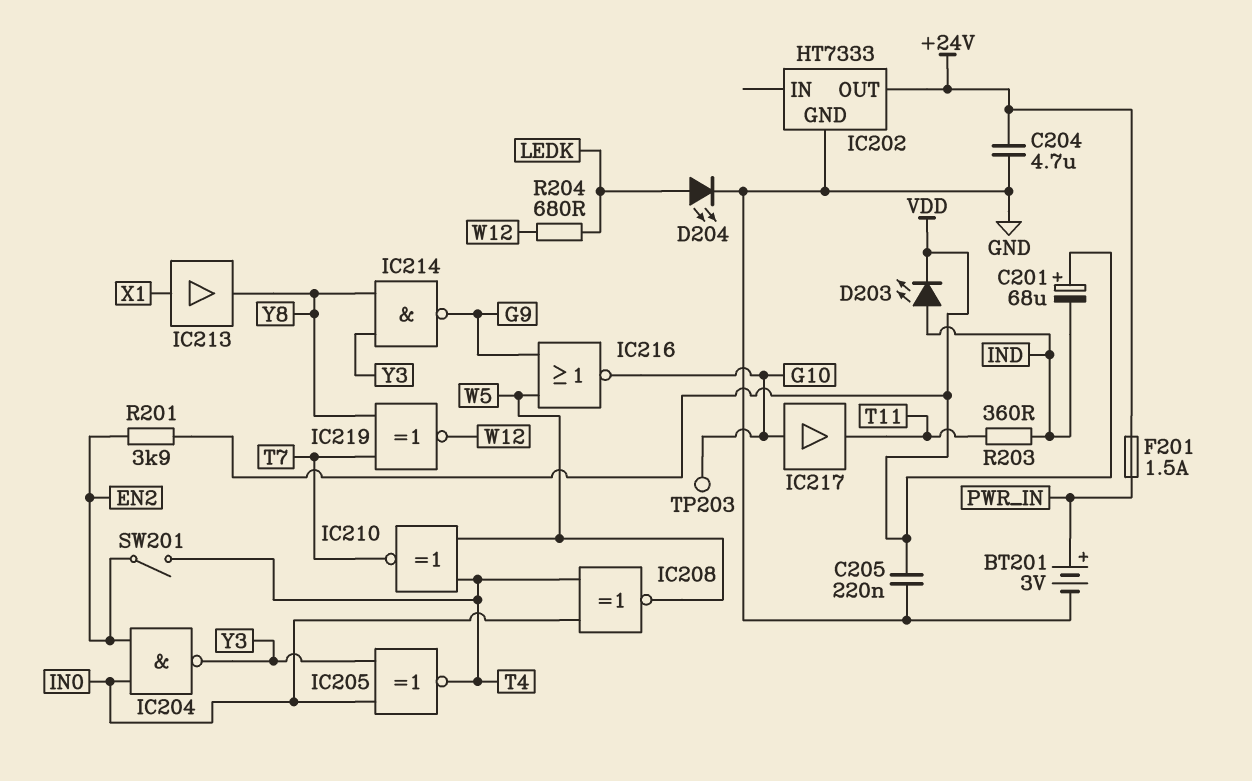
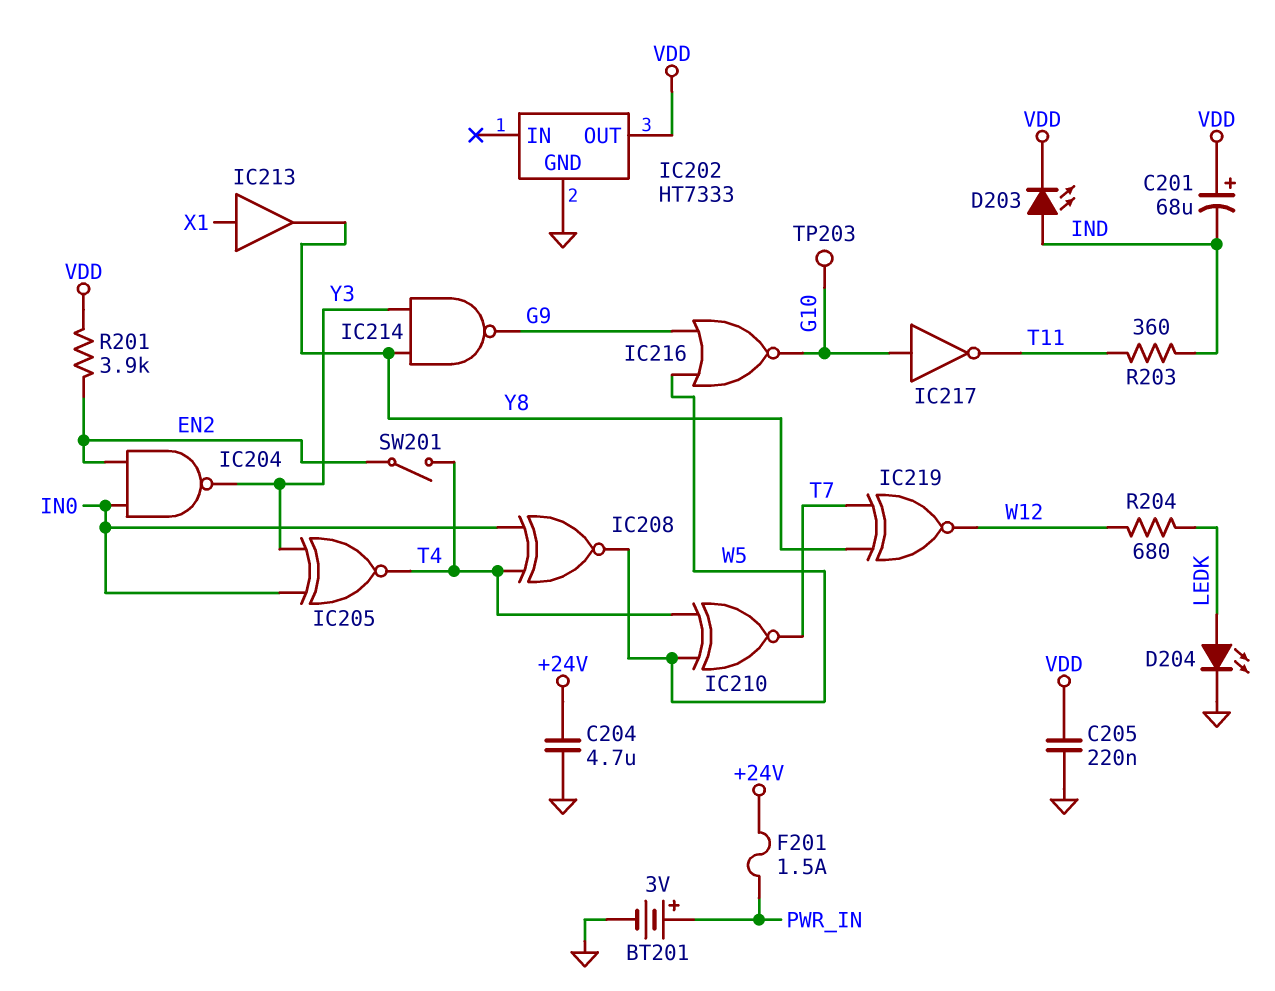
IC202 pin OUT: +24V -> VDD
IC217: buffer (in G10, out T11) -> NOT (in G10, out T11)

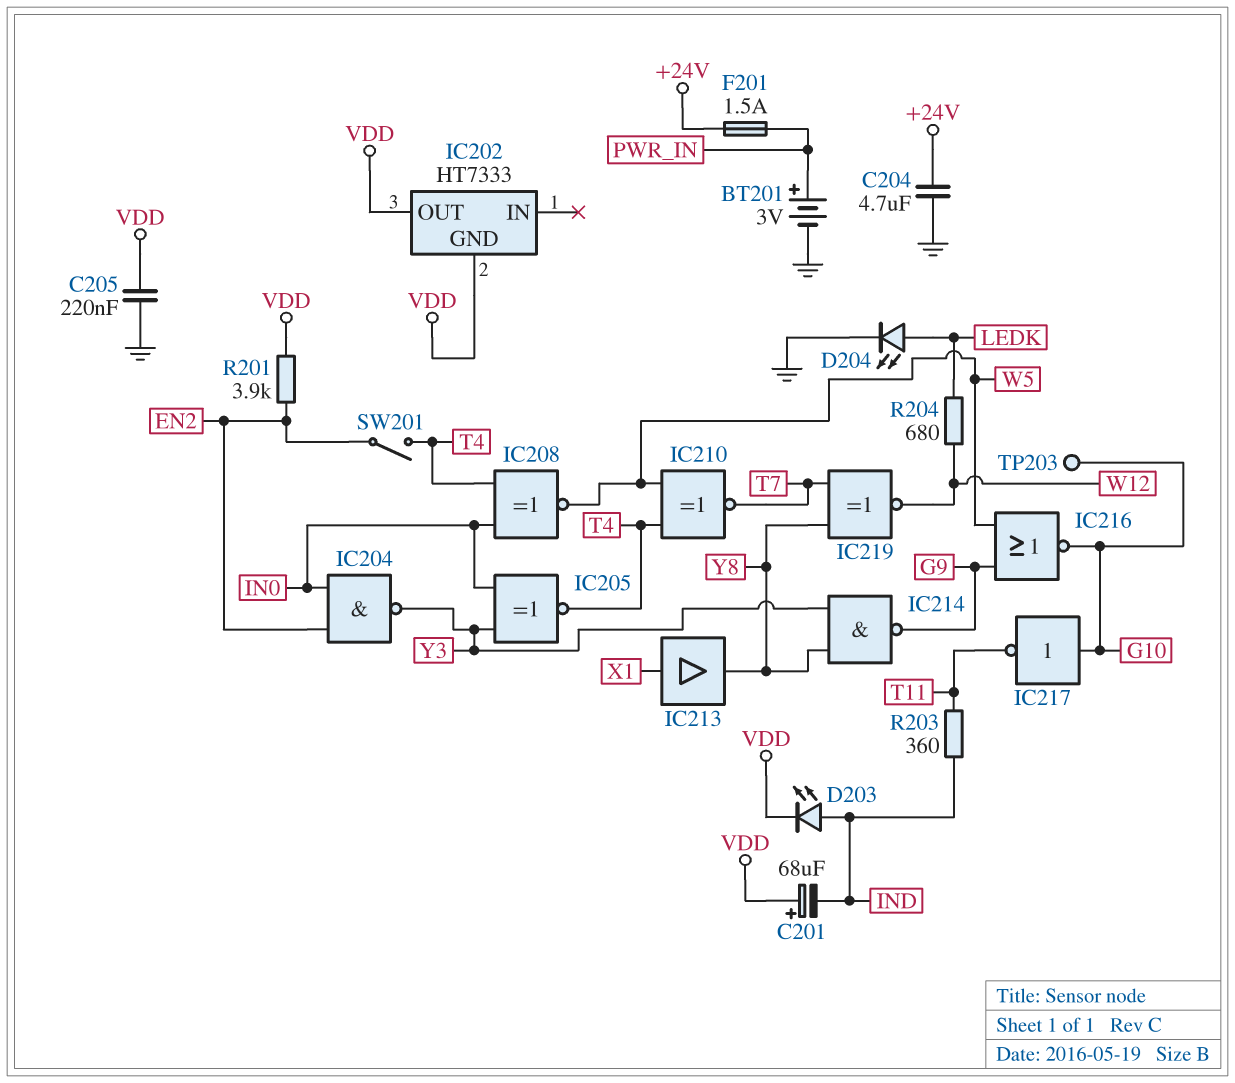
IC202 pin GND: GND -> VDD

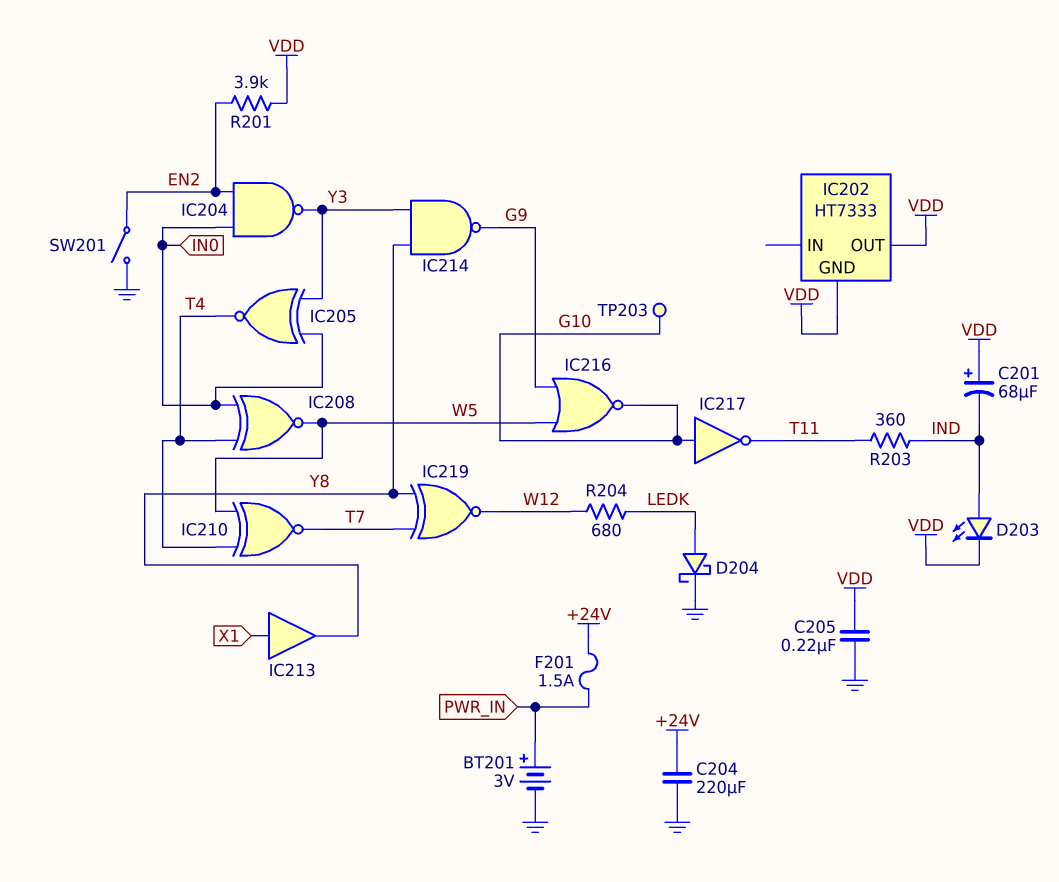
C204: 4.7uF (+24V, GND) -> 220uF (+24V, GND)
D204: LED (A LEDK, K GND) -> schottky (A LEDK, K GND)
SW201: switch (EN2, T4) -> switch (EN2, GND)

